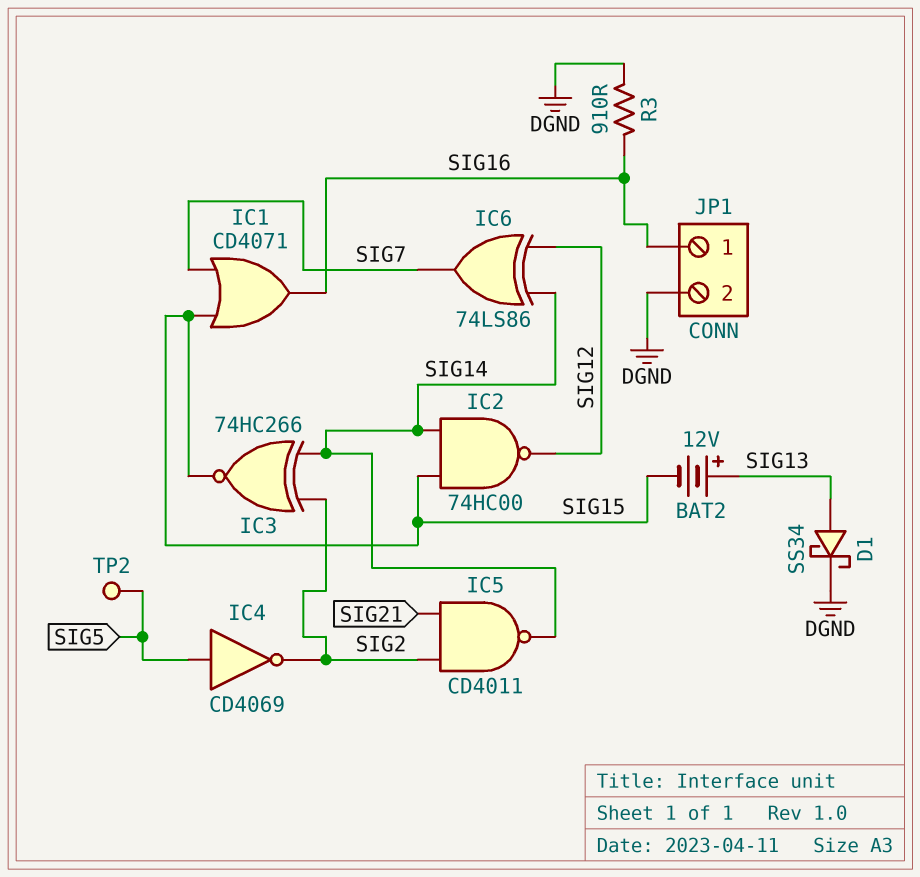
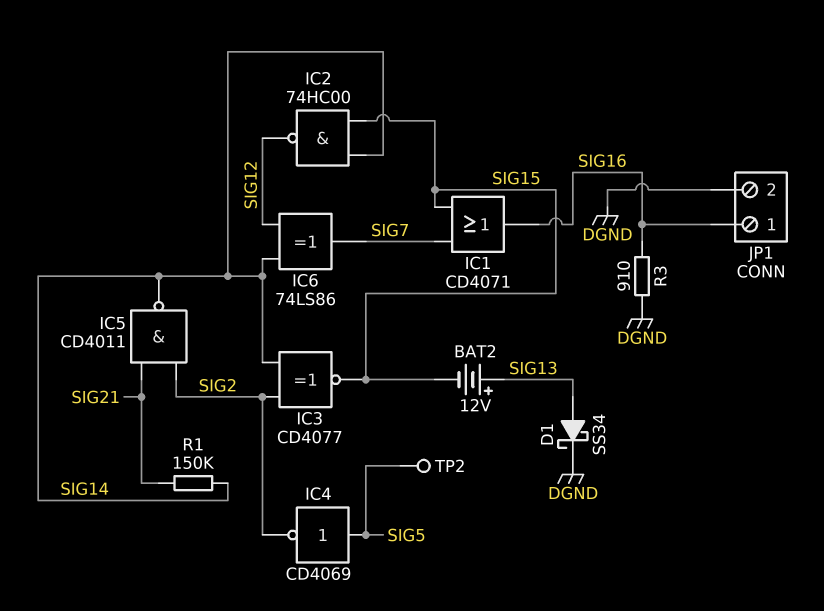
IC3: XNOR 74HC266 (in SIG2, in SIG14, out SIG15) -> XNOR CD4077 (in SIG2, in SIG14, out SIG15)
R1: none -> 150k (SIG14, SIG21)

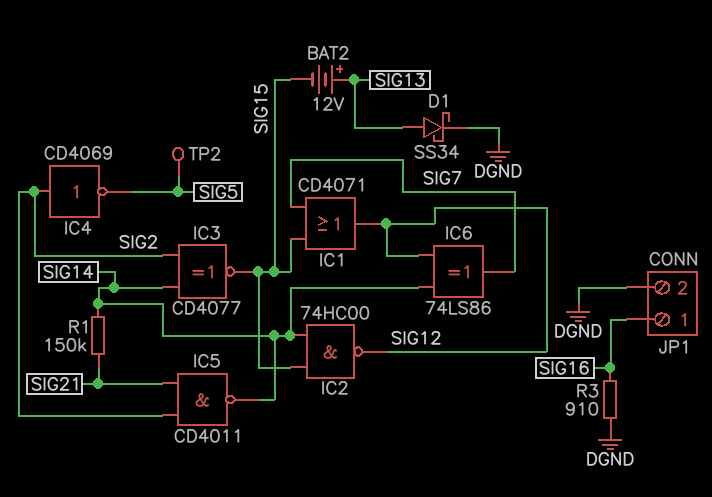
IC1: OR CD4071 (in SIG7, in SIG15, out SIG16) -> OR CD4071 (in SIG7, in SIG15, out SIG12)
IC4: NOT CD4069 (in SIG5, out SIG2) -> NOT CD4069 (in SIG2, out SIG5)

